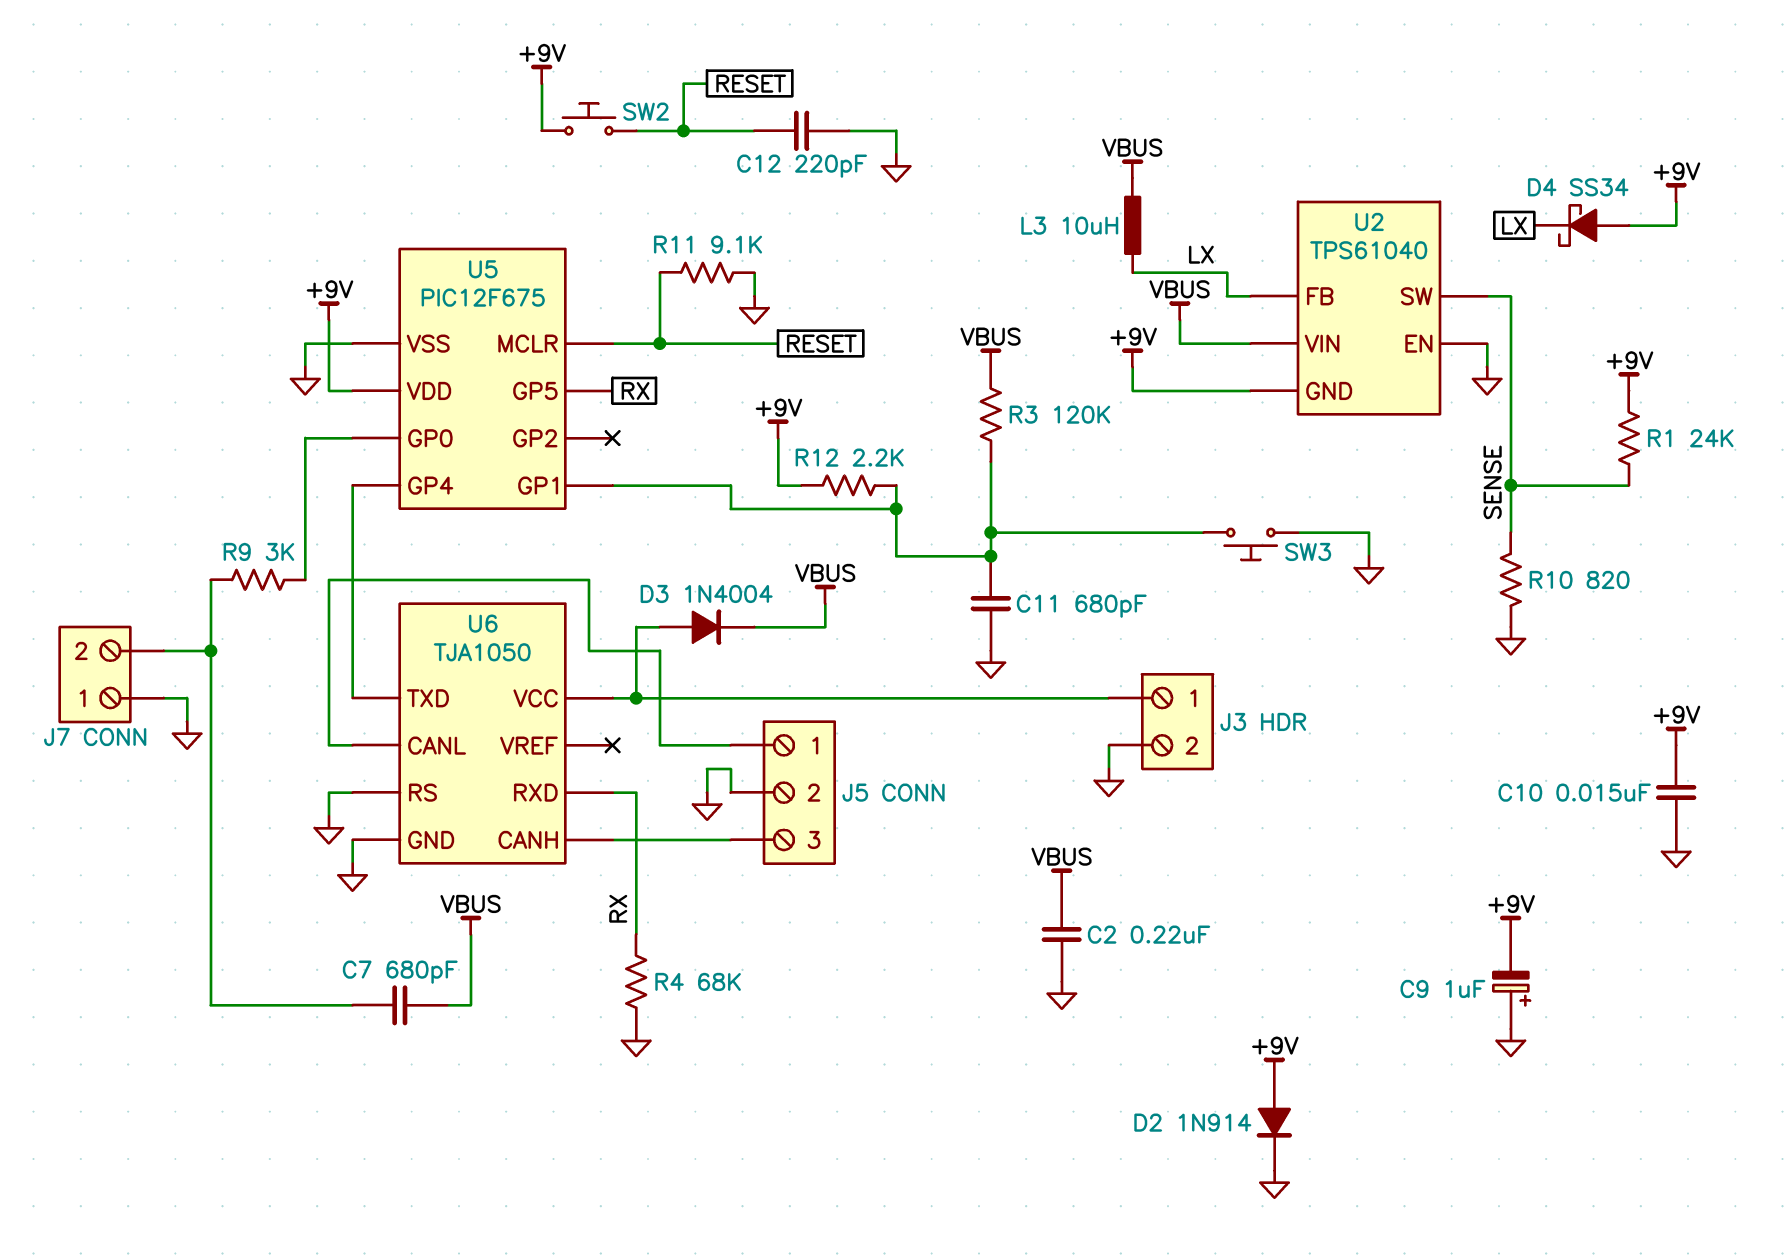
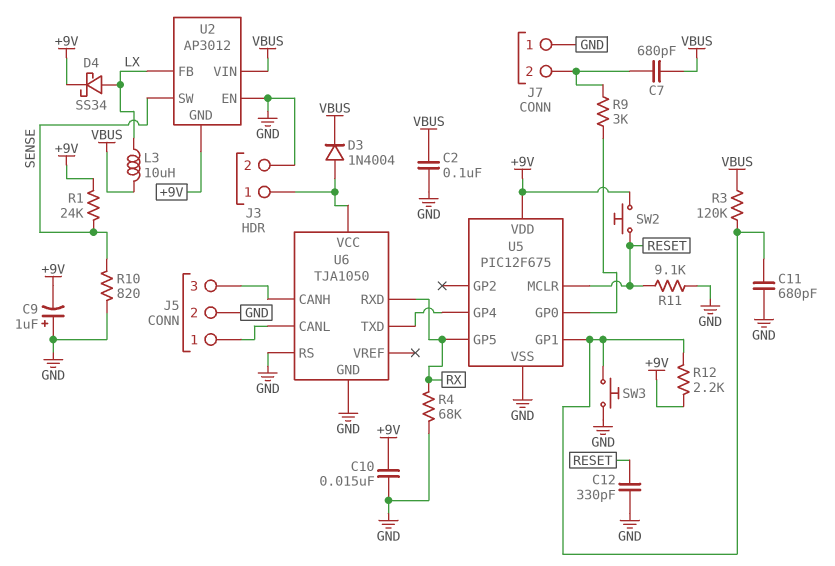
C2: 220nF (GND, VBUS) -> 100nF (GND, VBUS)
C12: 220pF (GND, RESET) -> 330pF (GND, RESET)
D2: diode 1N914 (A +9V, K GND) -> none
D4: schottky SS34 (A +9V, K LX) -> schottky SS34 (A LX, K +9V)
U2: TPS61040 -> AP3012

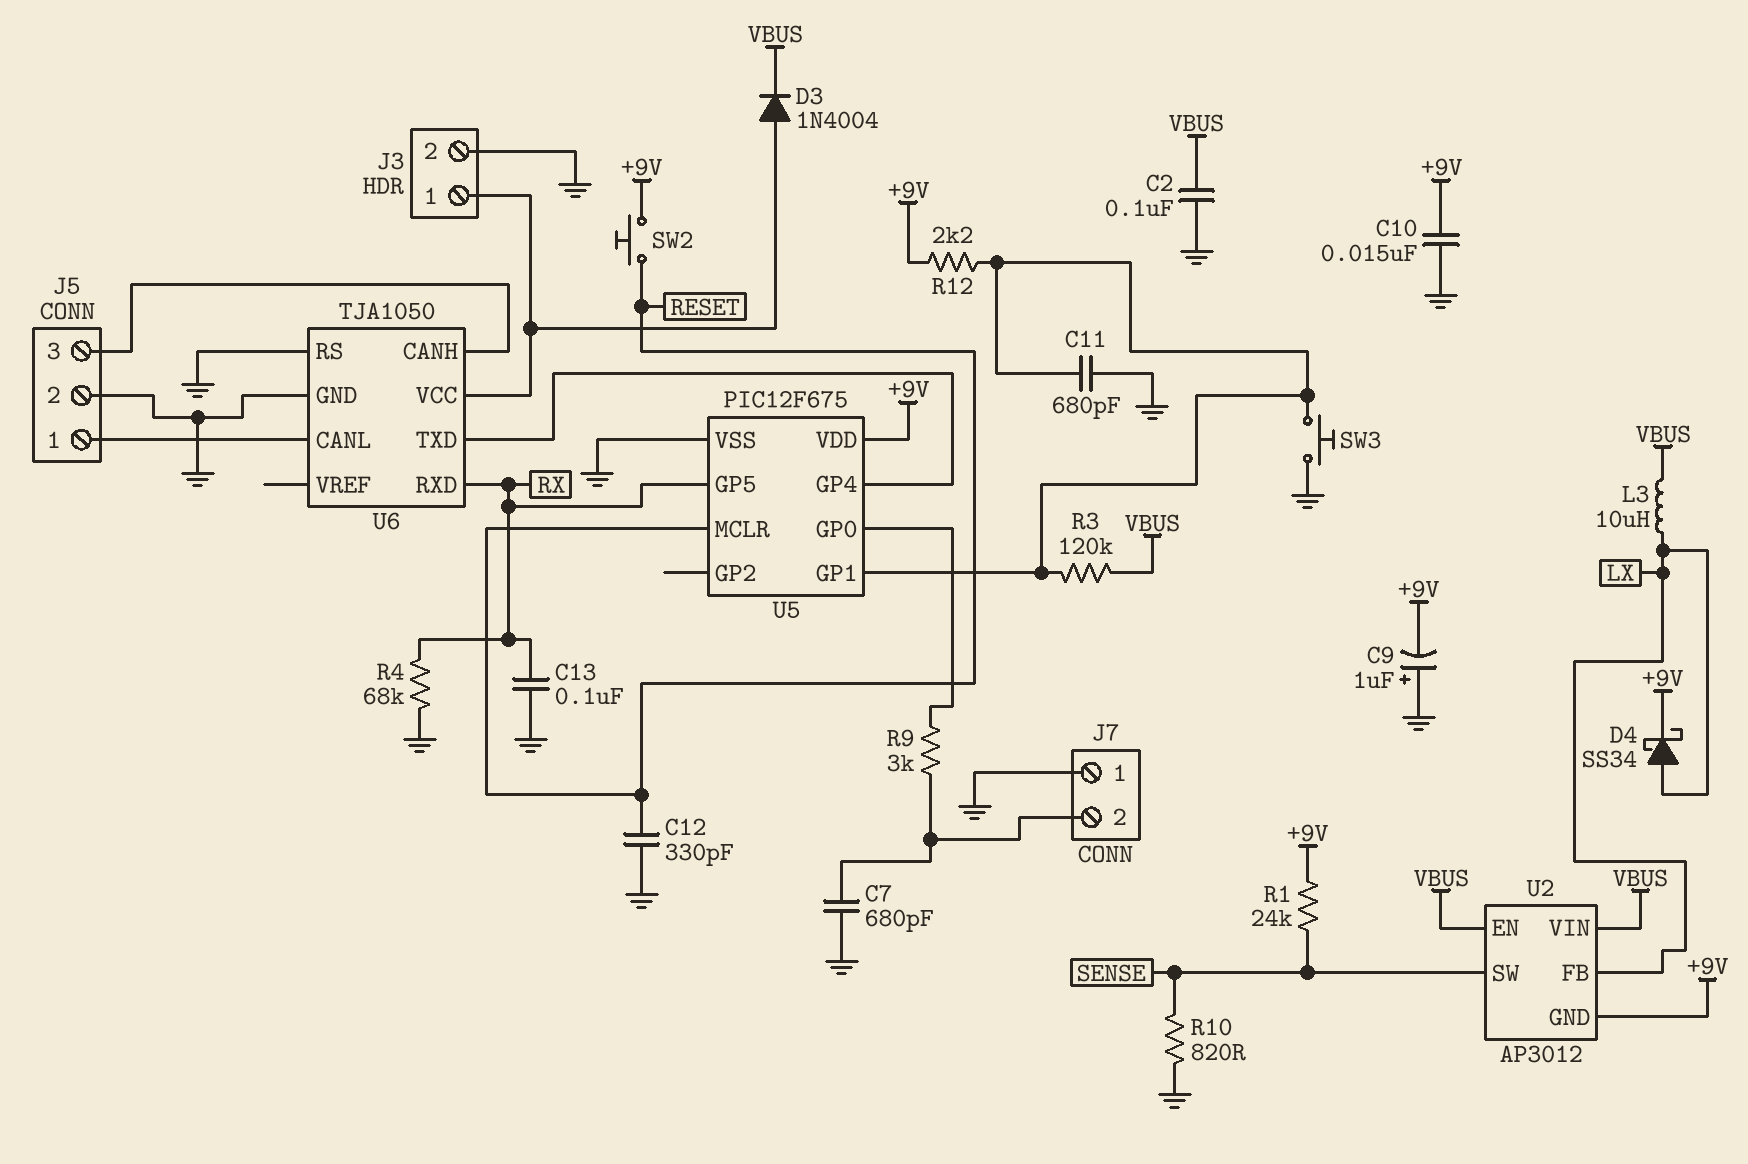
C7: 680pF (J7/2, VBUS) -> 680pF (GND, J7/2)
C13: none -> 100nF (GND, RX)
R11: 9.1k (GND, RESET) -> none
U2 pin EN: GND -> VBUS

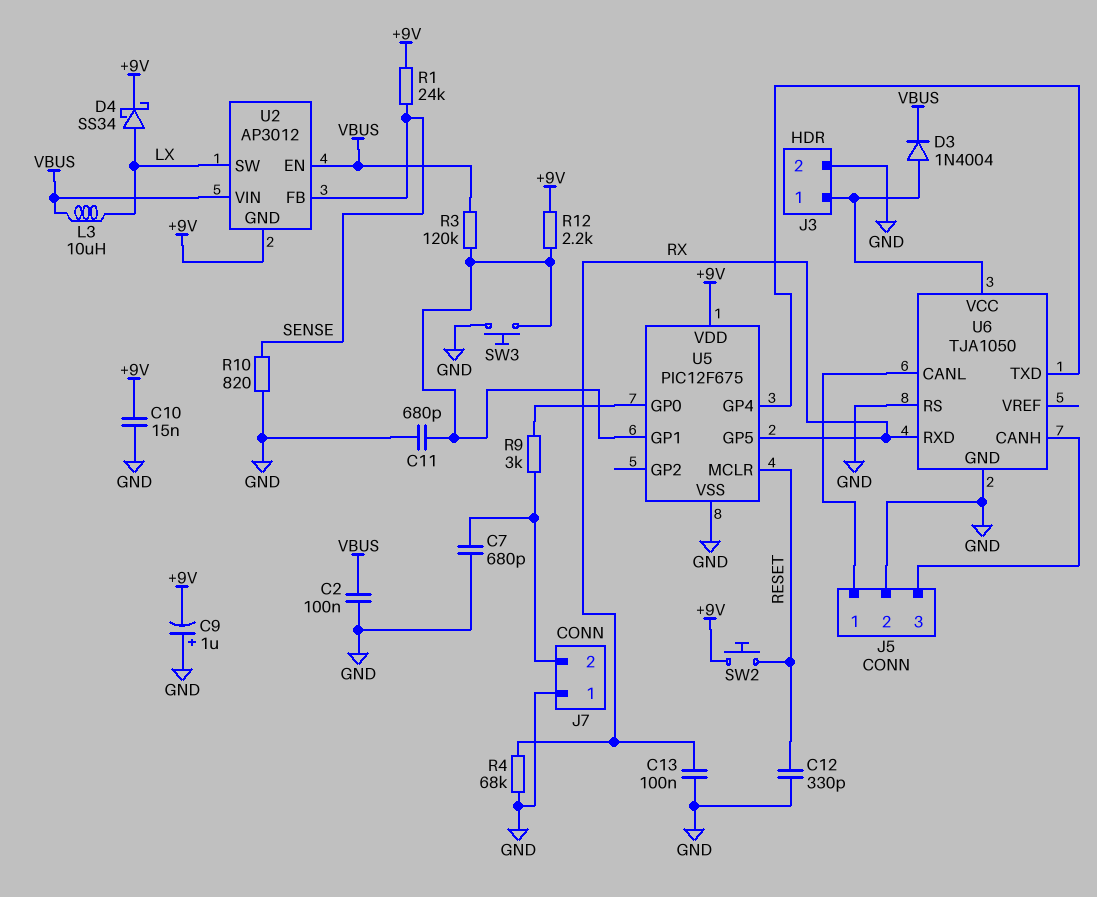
U2 pin FB: LX -> SENSE
U2 pin SW: SENSE -> LX

